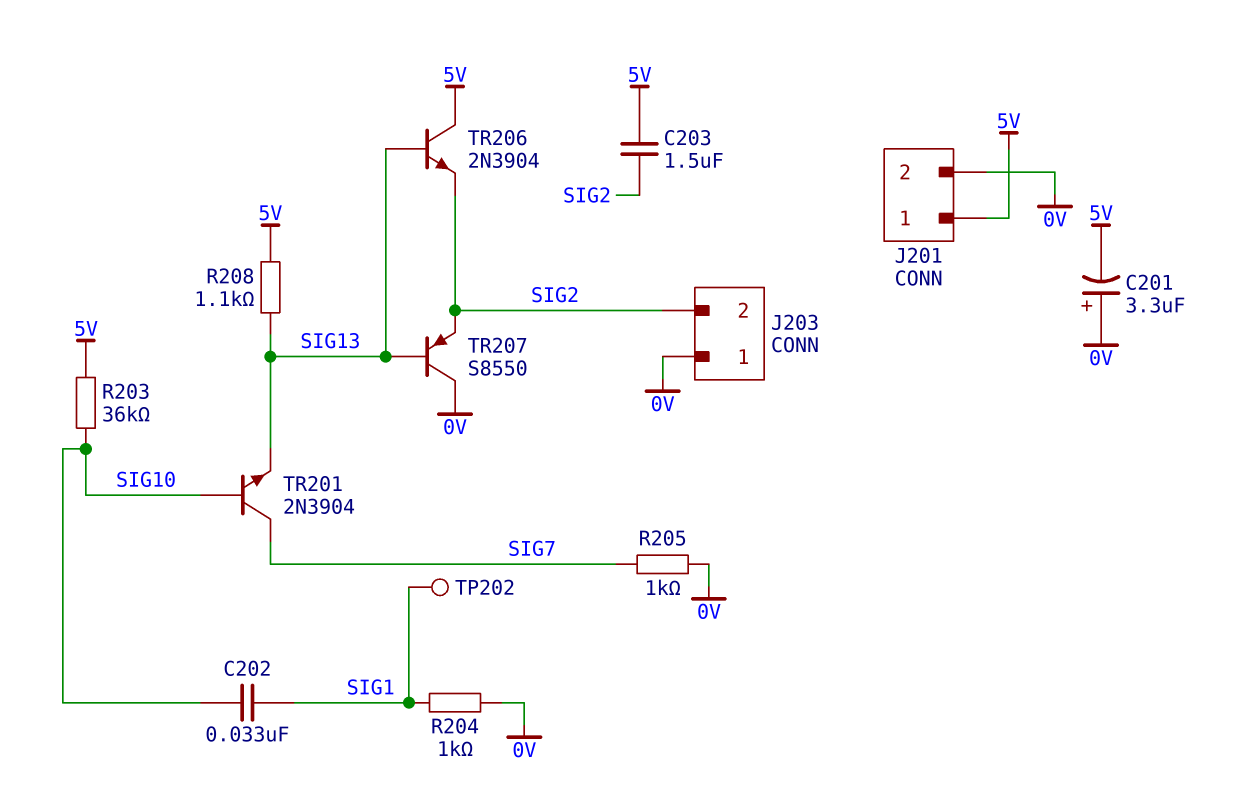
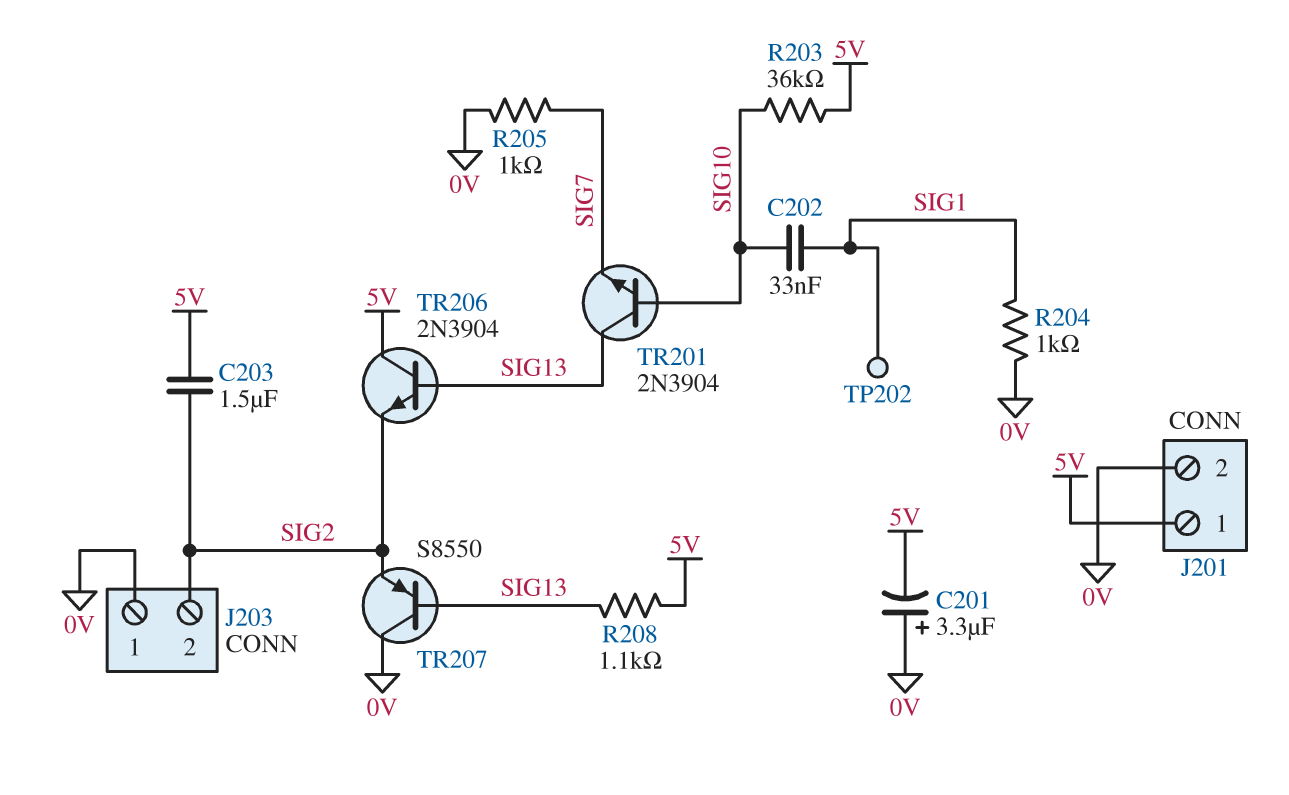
TR201: NPN 2N3904 (B SIG10, C SIG7, E SIG13) -> NPN 2N3904 (B SIG10, C SIG13, E SIG7)

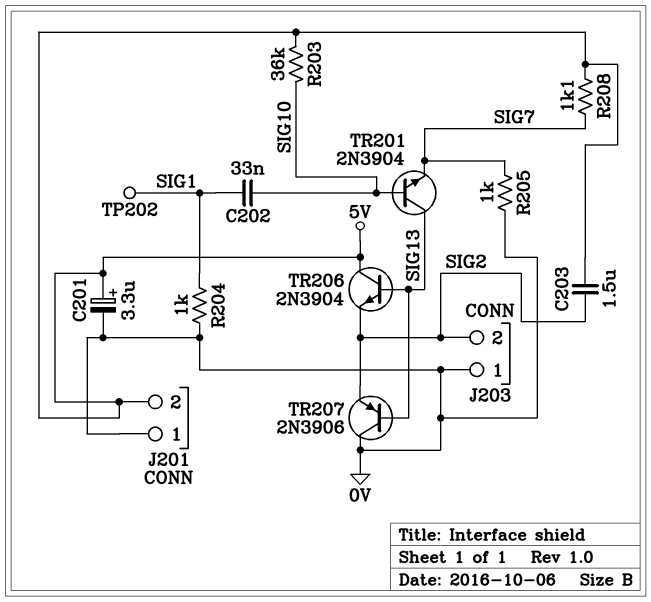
C201: 3.3uF (plus 0V, minus 5V) -> 3.3uF (plus 5V, minus 0V)
J201 pin 1: 5V -> 0V
J201 pin 2: 0V -> 5V
R208: 1.1k (5V, SIG13) -> 1.1k (5V, SIG7)
TR207: PNP S8550 (B SIG13, C 0V, E SIG2) -> PNP 2N3906 (B SIG13, C 0V, E SIG2)

